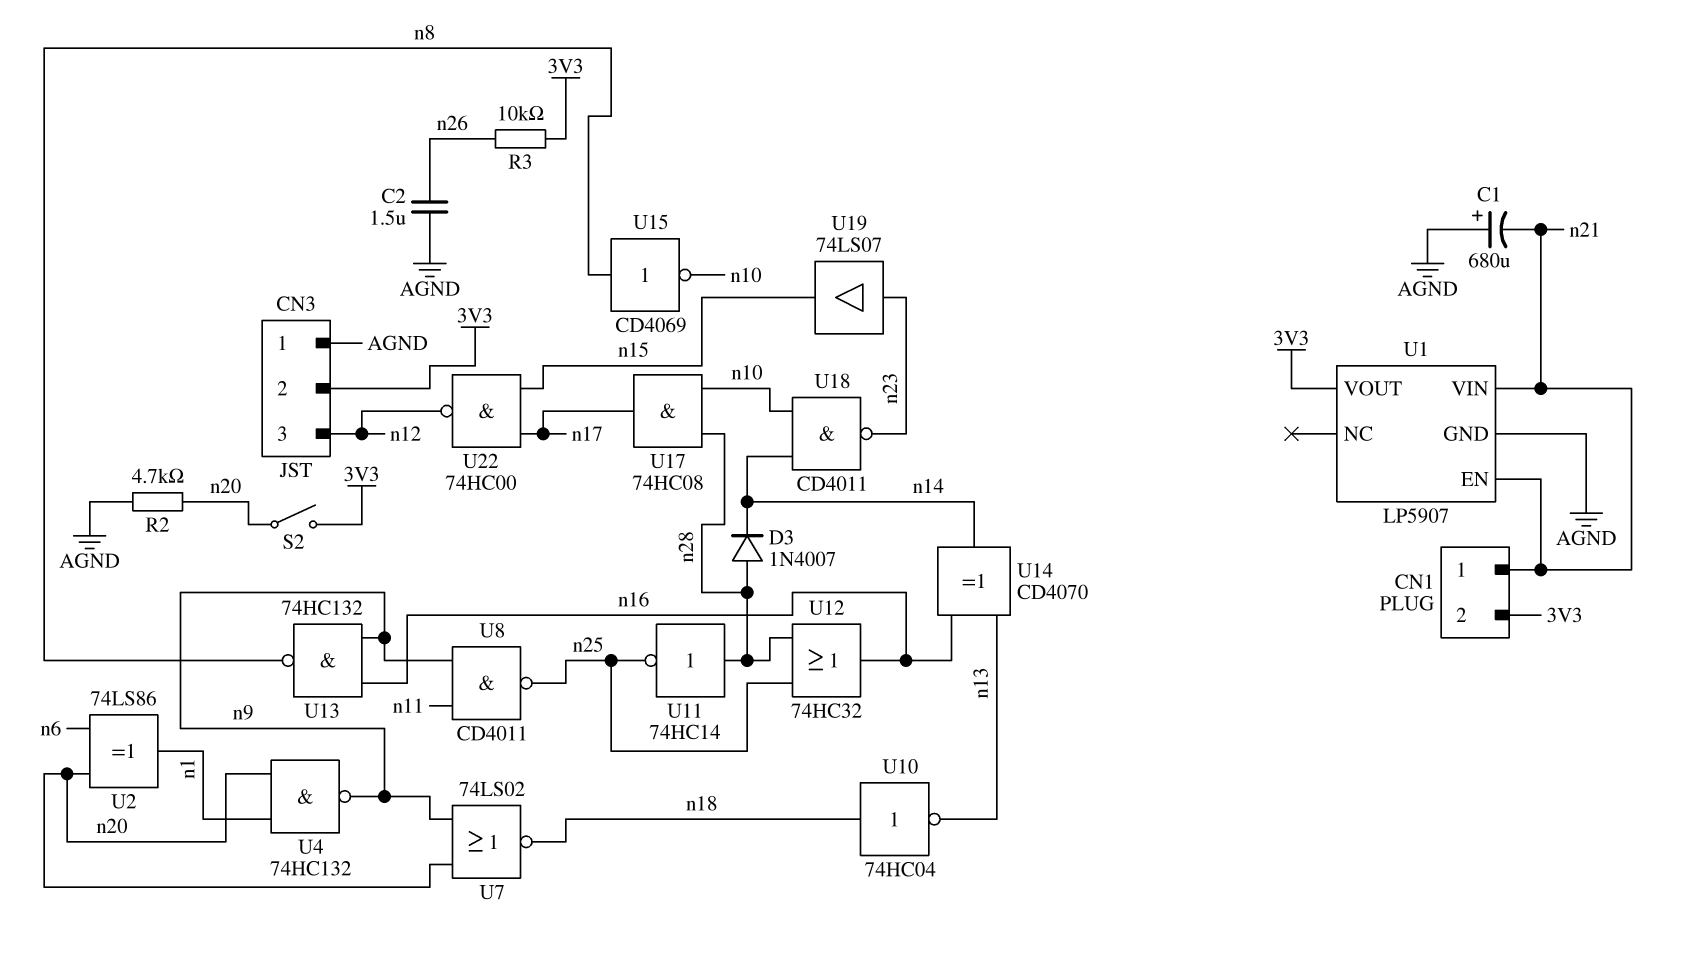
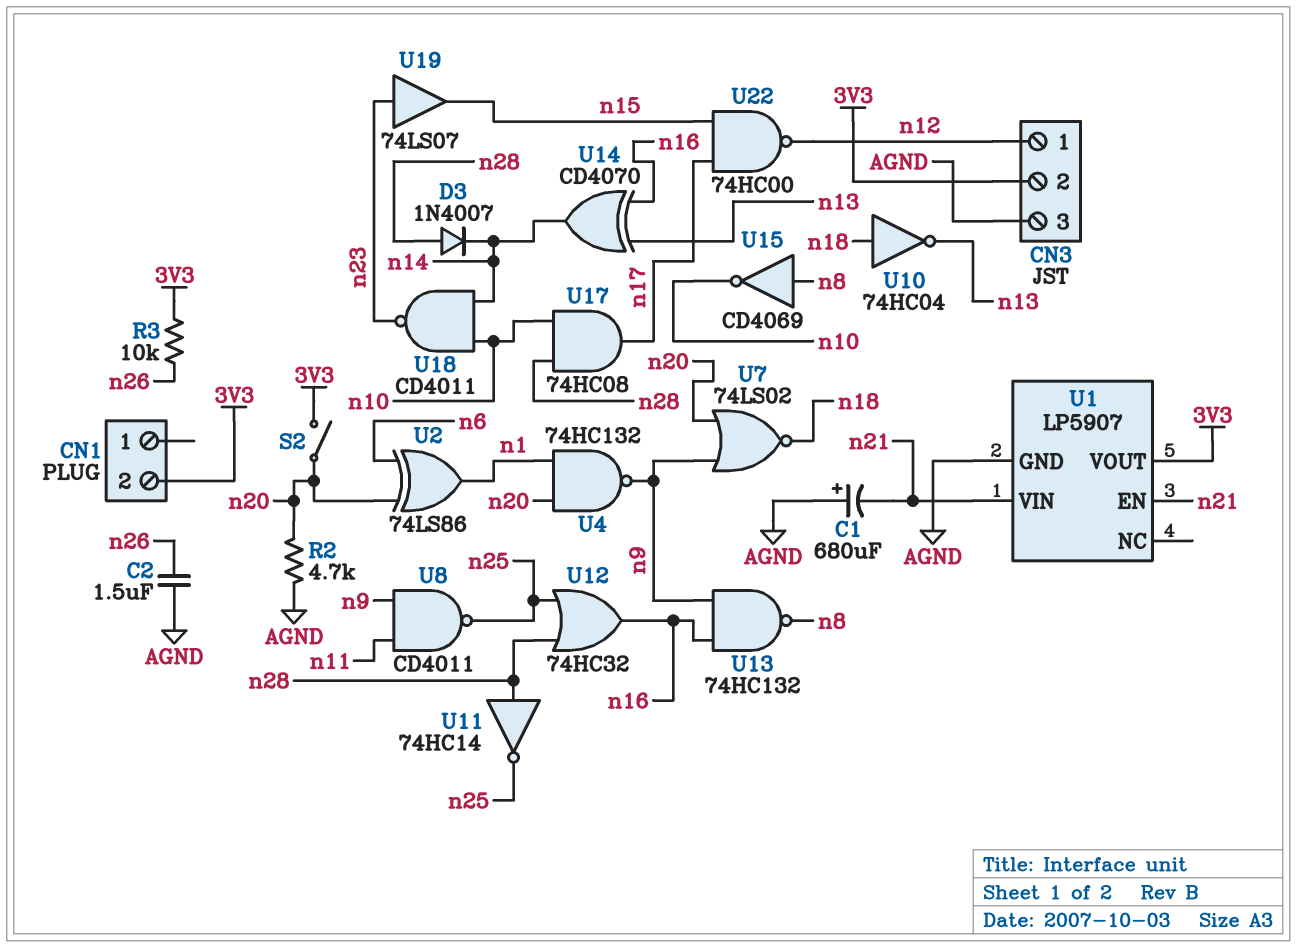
CN1 pin 1: n21 -> none
CN3 pin 1: AGND -> n12
CN3 pin 3: n12 -> AGND

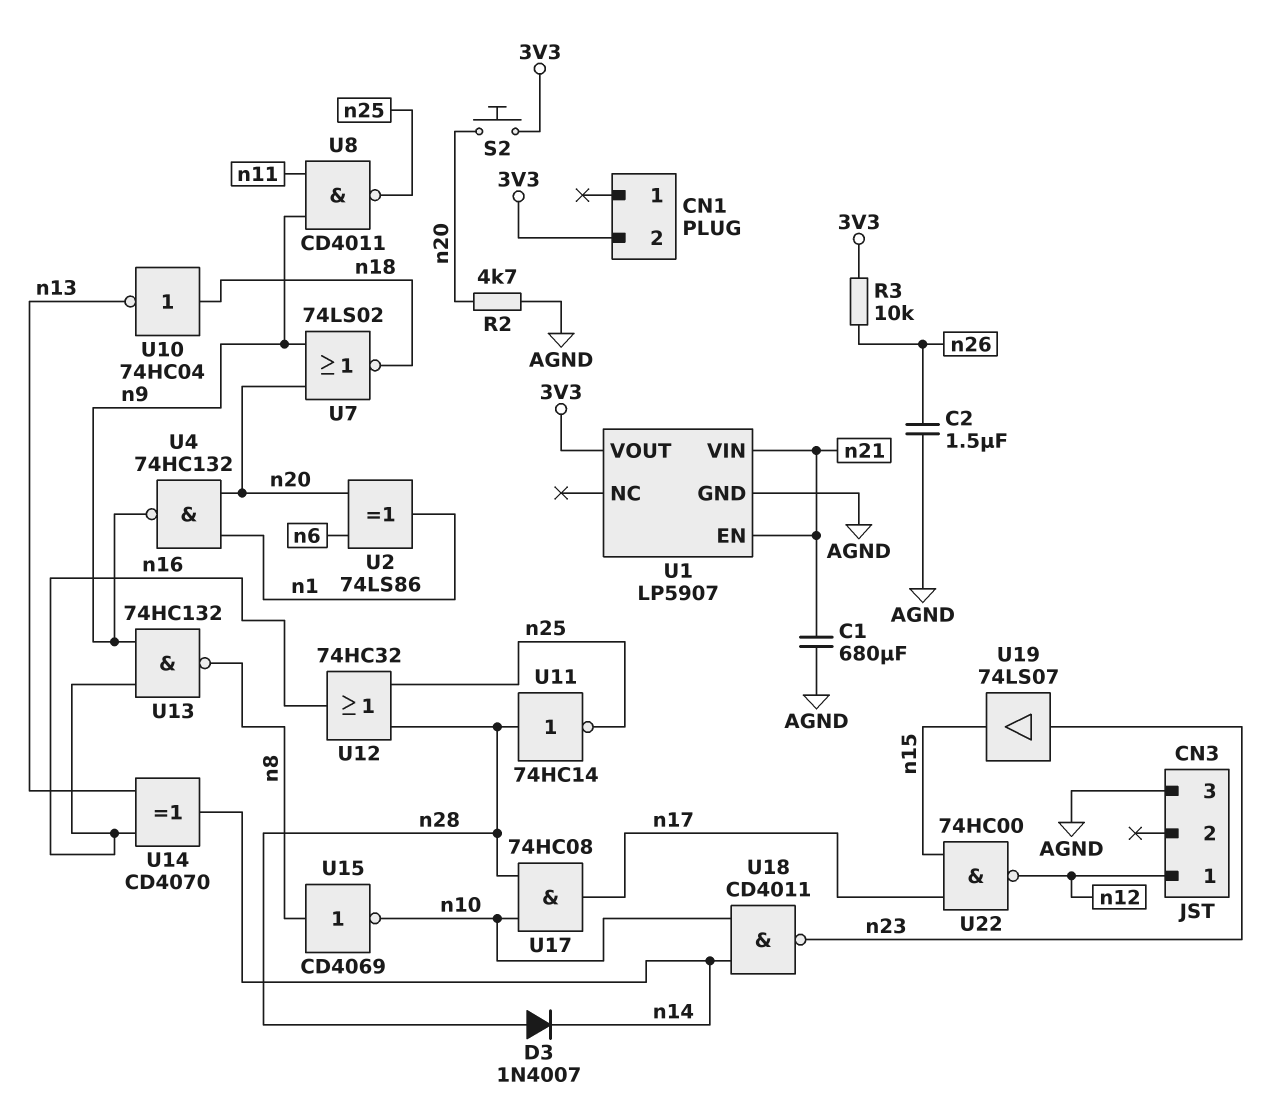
C1: 680uF (plus AGND, minus n21) -> 680uF (AGND, n21)
CN3 pin 2: 3V3 -> none
S2: switch (3V3, n20) -> button (3V3, n20)

